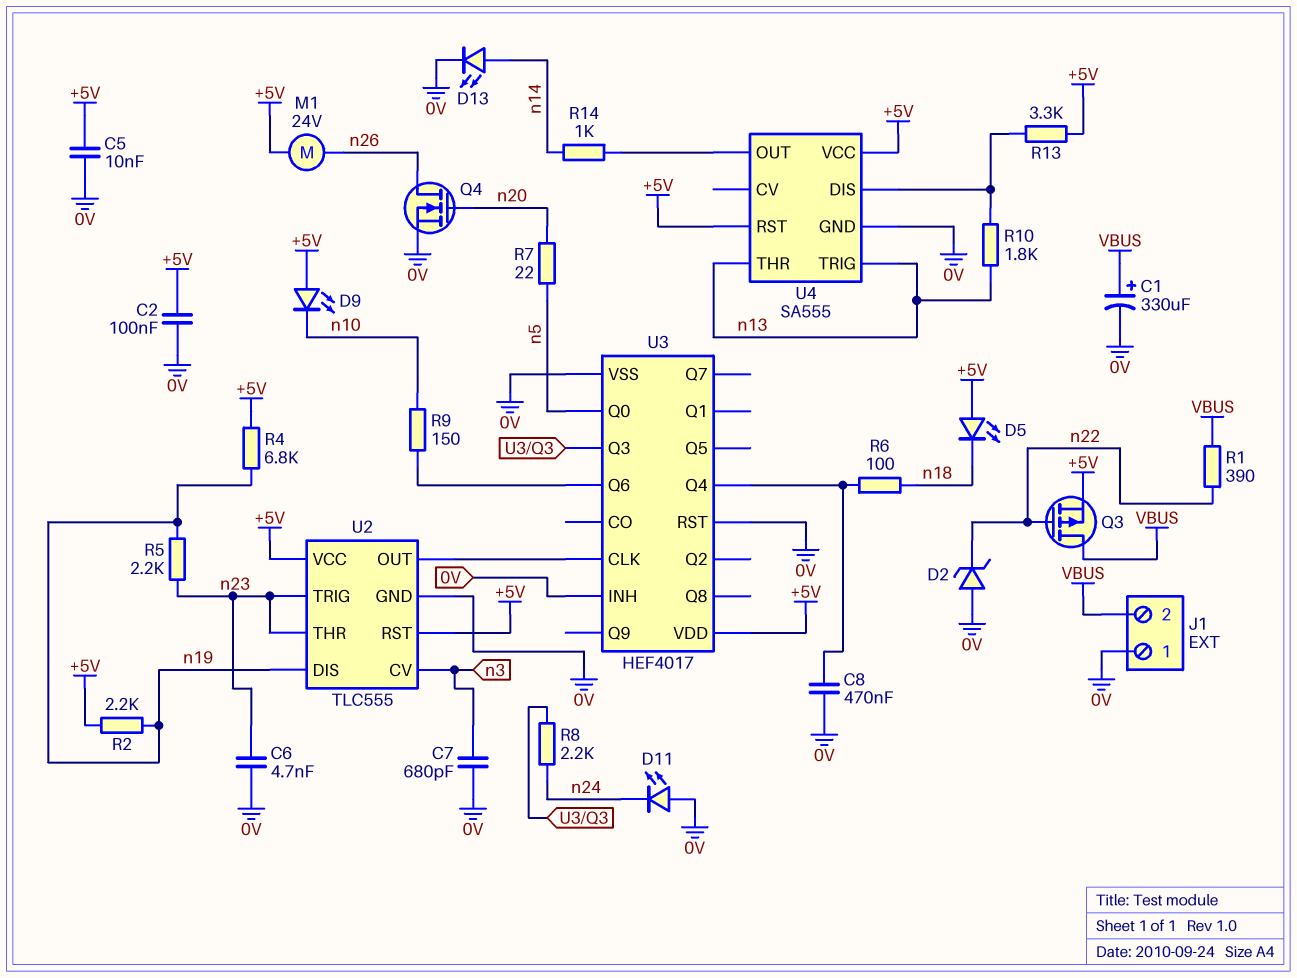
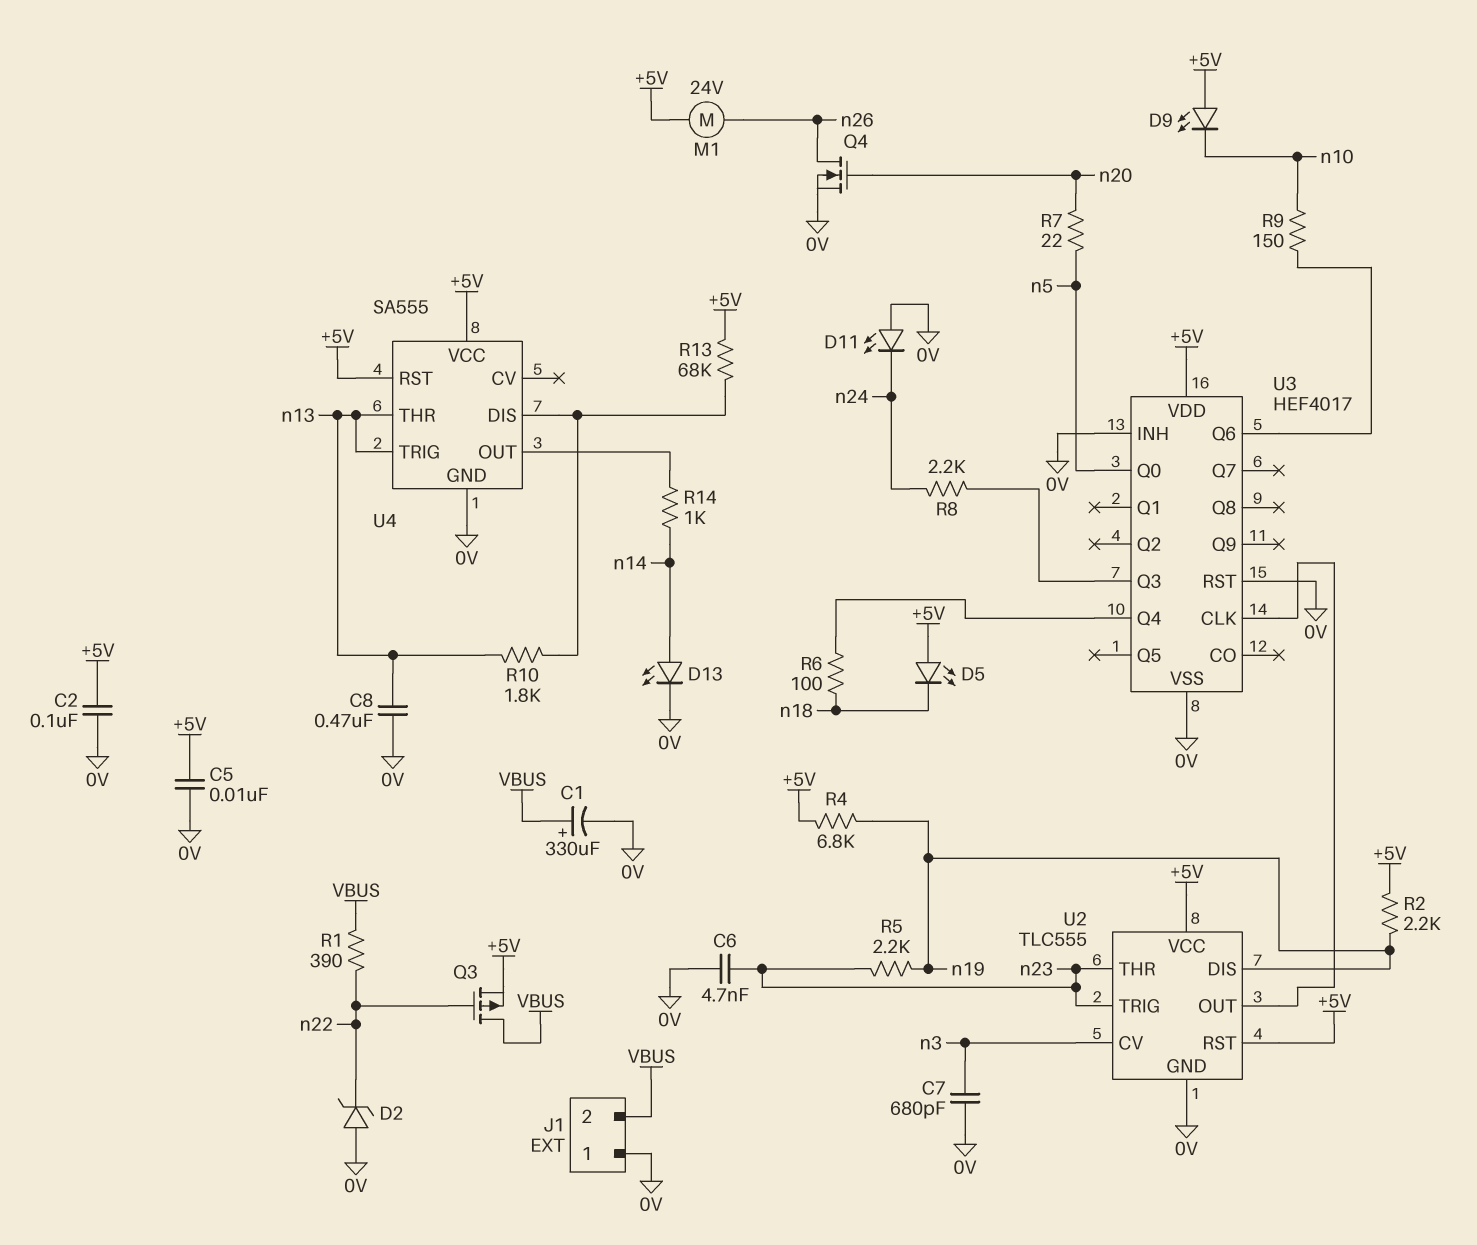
C8: 470nF (0V, U3/Q4) -> 470nF (0V, n13)
R13: 3.3k (+5V, U4/DIS) -> 68k (+5V, U4/DIS)

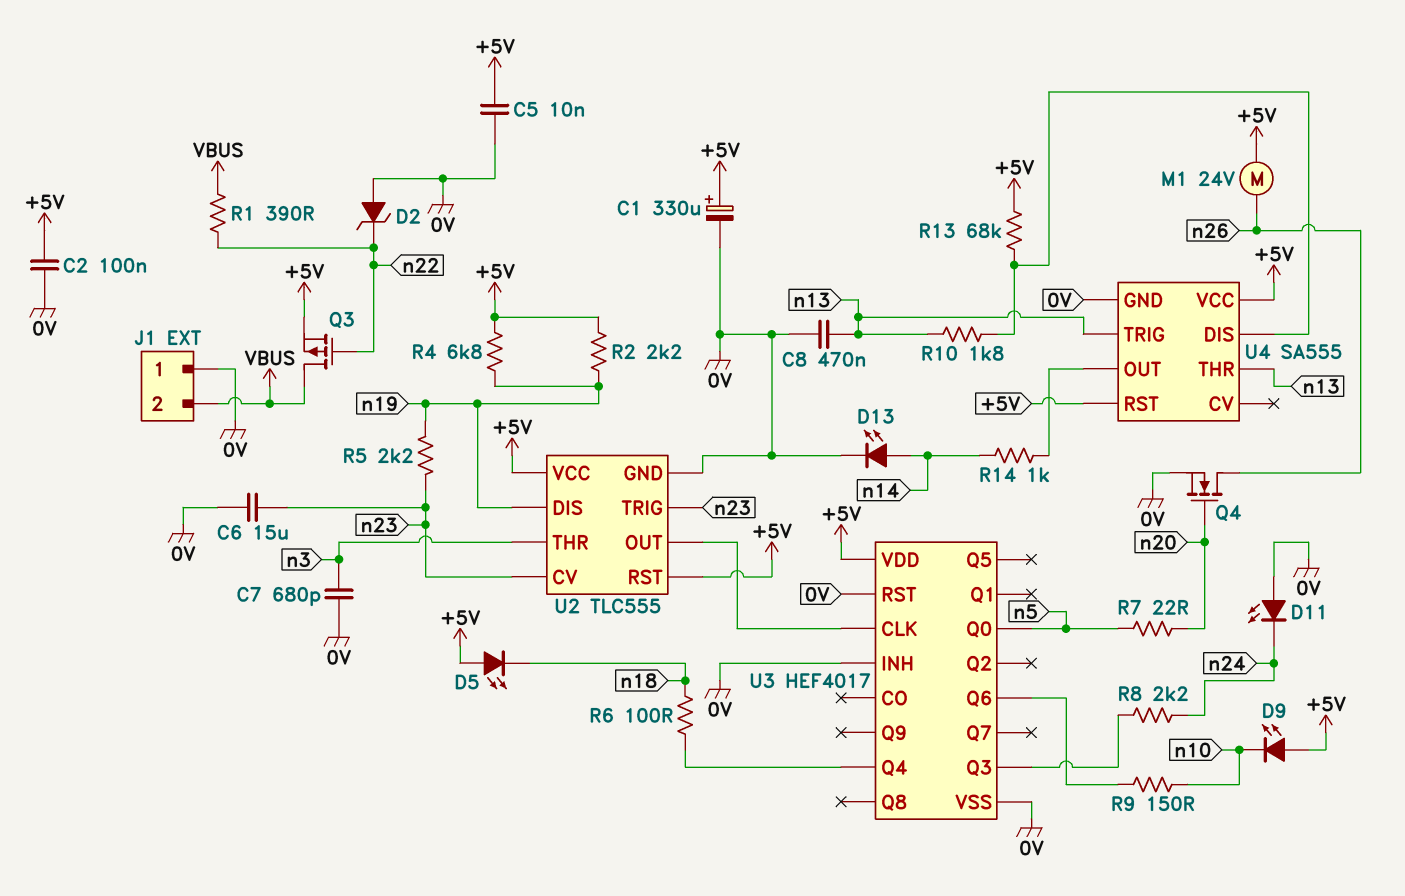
C1: 330uF (plus VBUS, minus 0V) -> 330uF (plus +5V, minus 0V)
C6: 4.7nF (0V, n23) -> 15uF (0V, n23)
U2 pin CV: n3 -> n23
U2 pin THR: n23 -> n3

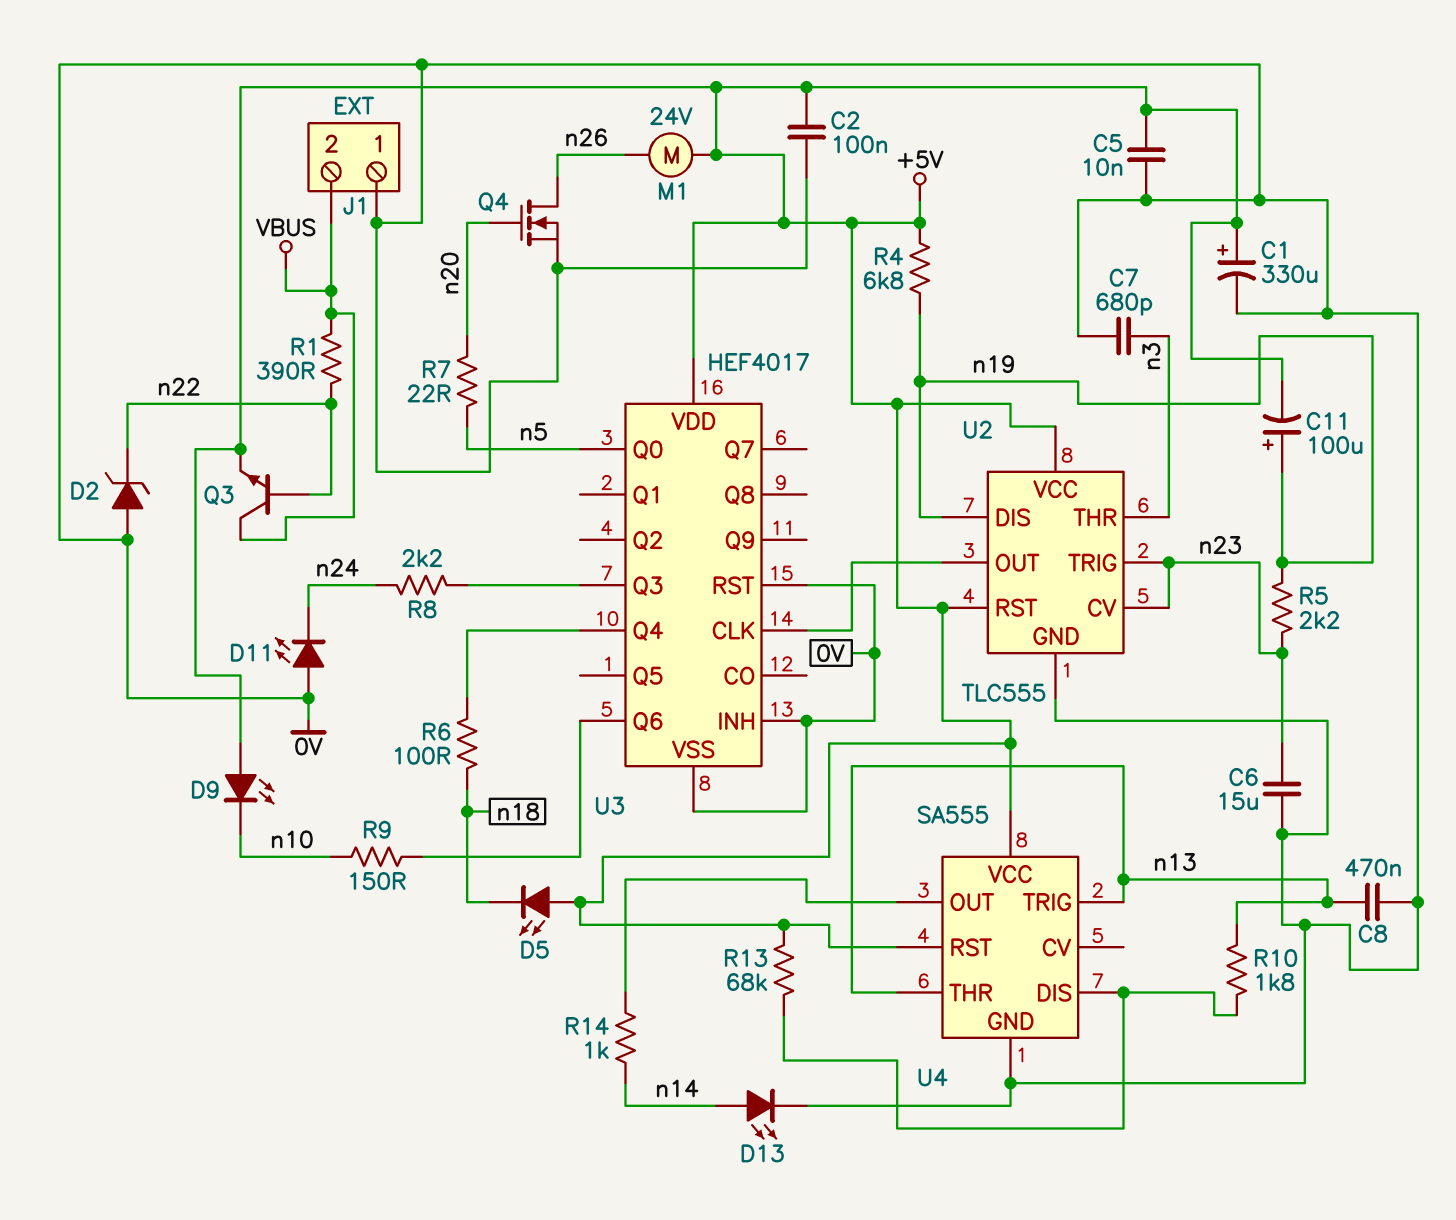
C11: none -> 100uF (plus n19, minus +5V)
Q3: PMOS (G n22, D VBUS, S +5V) -> NPN (B n22, C VBUS, E +5V)
R2: 2.2k (+5V, n19) -> none

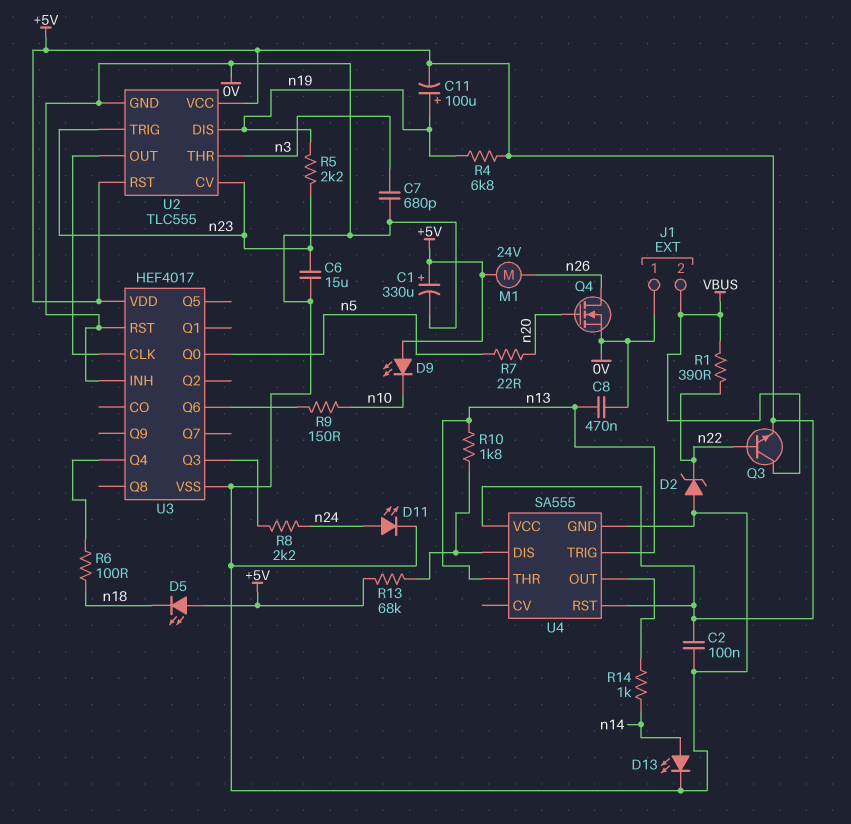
C5: 10nF (+5V, 0V) -> none
D11: LED (A 0V, K n24) -> LED (A n24, K 0V)

